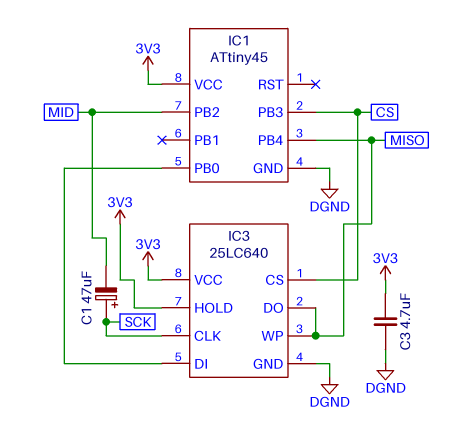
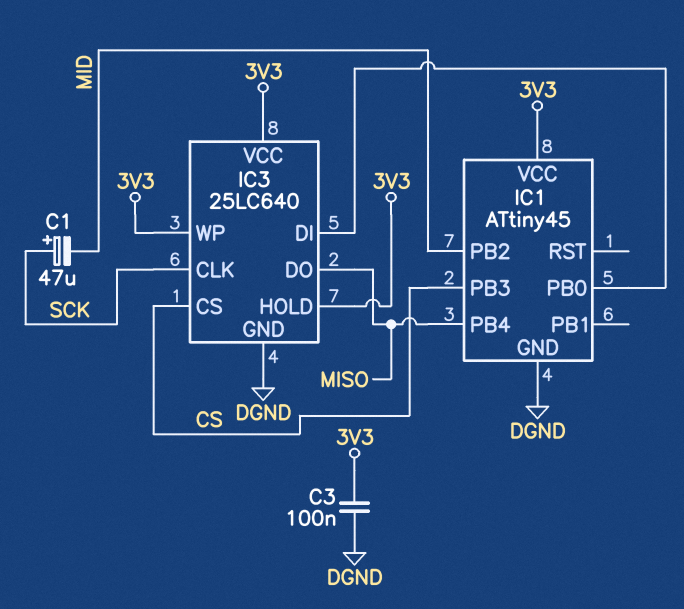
C3: 4.7uF (3V3, DGND) -> 100nF (3V3, DGND)
IC3 pin WP: MISO -> 3V3

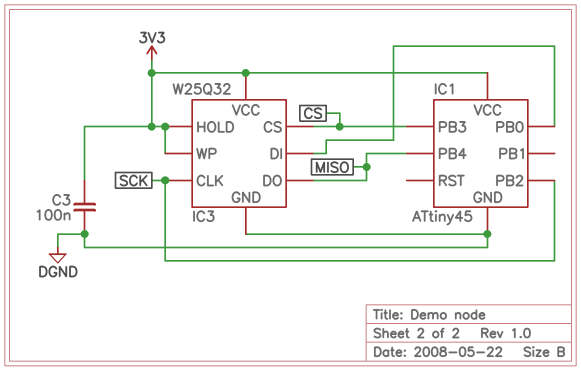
C1: 47uF (plus SCK, minus MID) -> none
IC1 pin PB2: MID -> SCK
IC3: 25LC640 -> W25Q32

